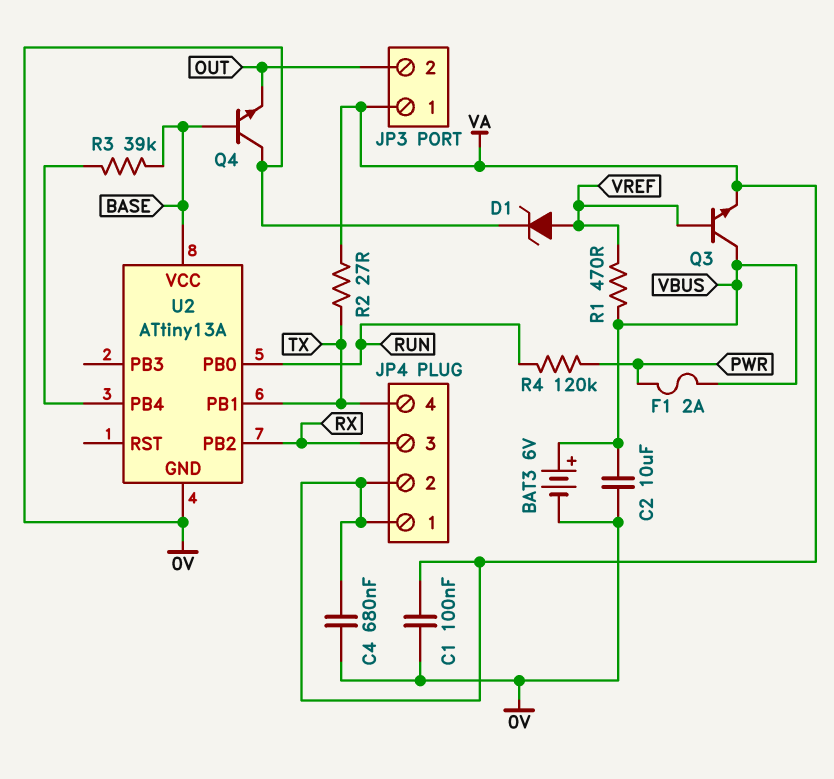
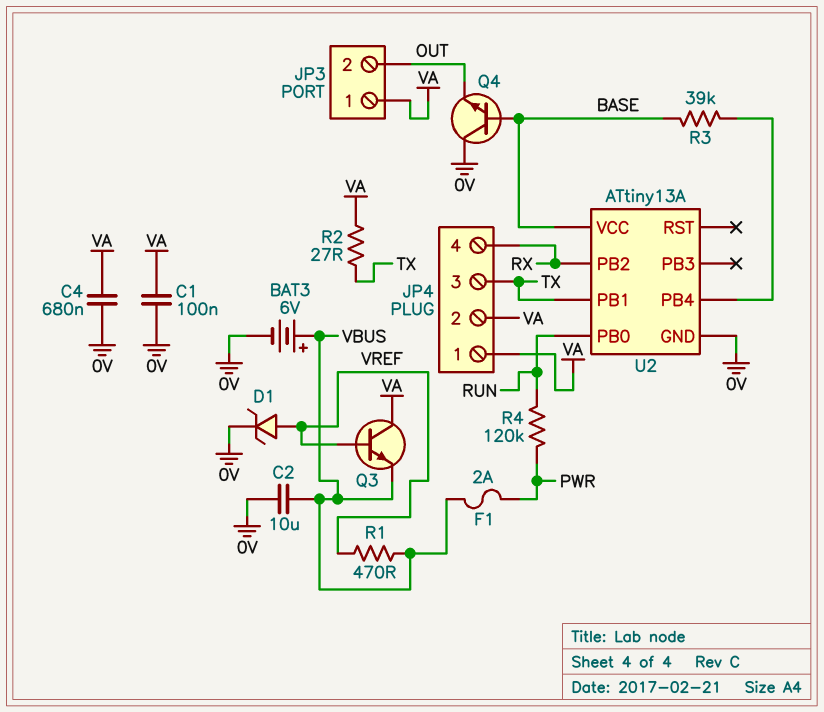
JP4 pin 3: RX -> TX
JP4 pin 4: TX -> RX
Q3: NPN (B VREF, C VBUS, E VA) -> NPN (B VREF, C VA, E VBUS)

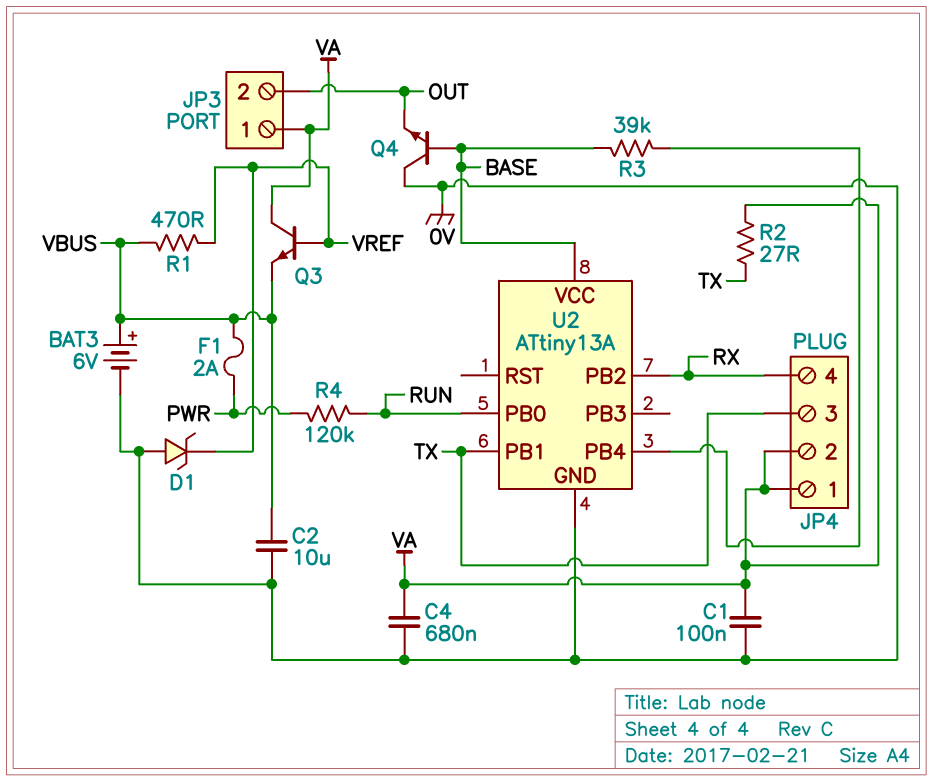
D1: zener (A VREF, K 0V) -> zener (A 0V, K VREF)

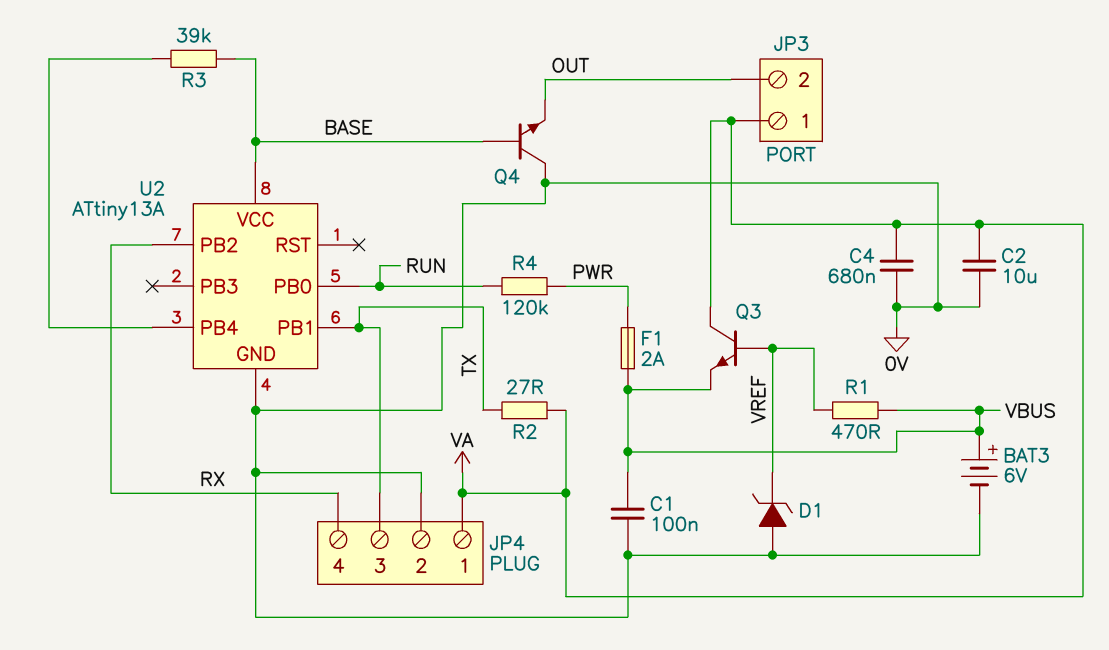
C1: 100nF (0V, VA) -> 100nF (0V, VBUS)
C2: 10uF (0V, VBUS) -> 10uF (0V, VA)
JP4 pin 2: VA -> 0V

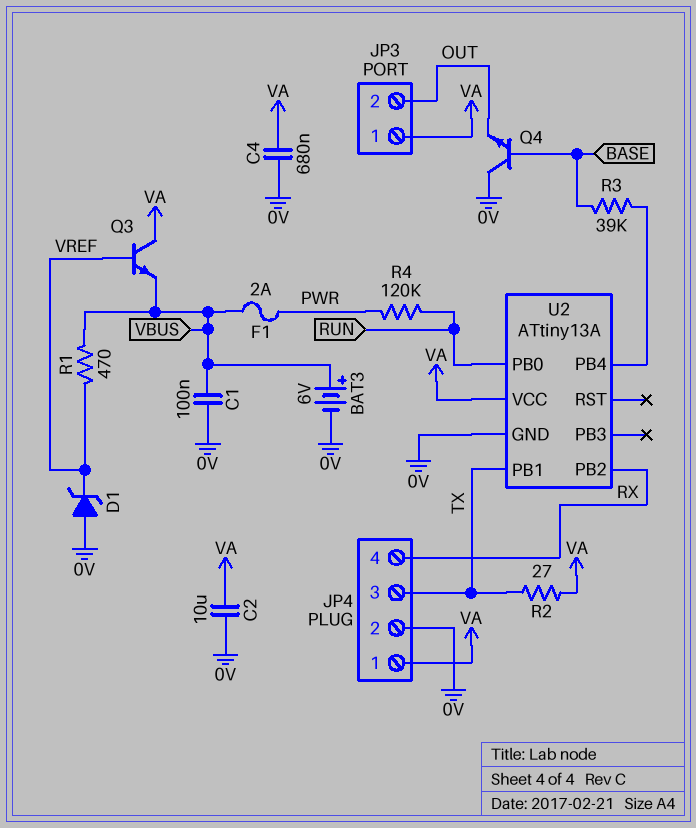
U2 pin VCC: BASE -> VA

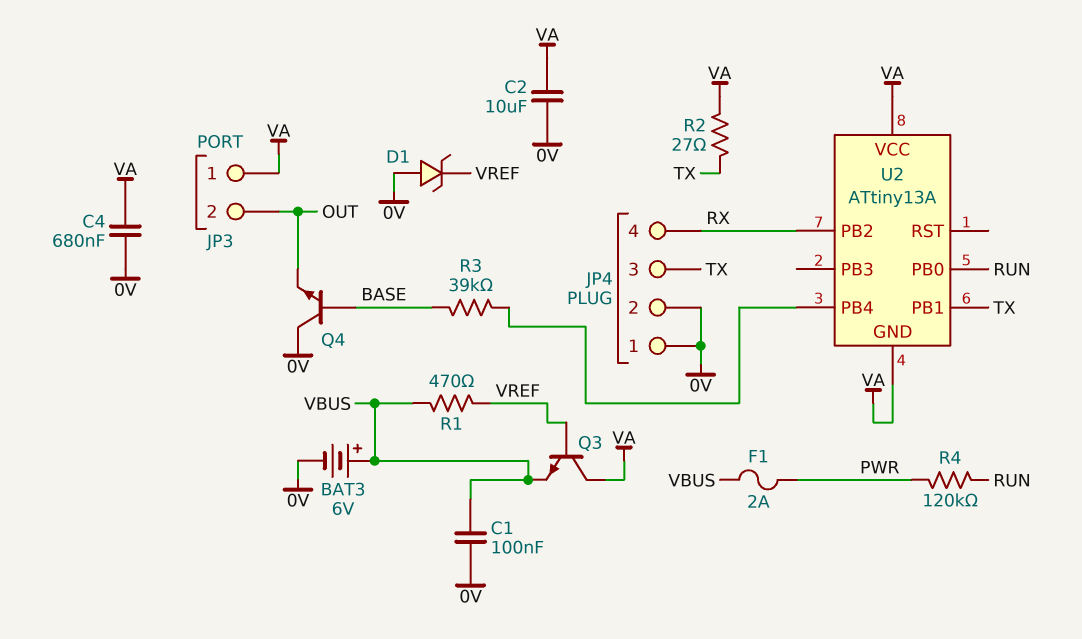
JP4 pin 1: VA -> 0V
U2 pin GND: 0V -> VA

